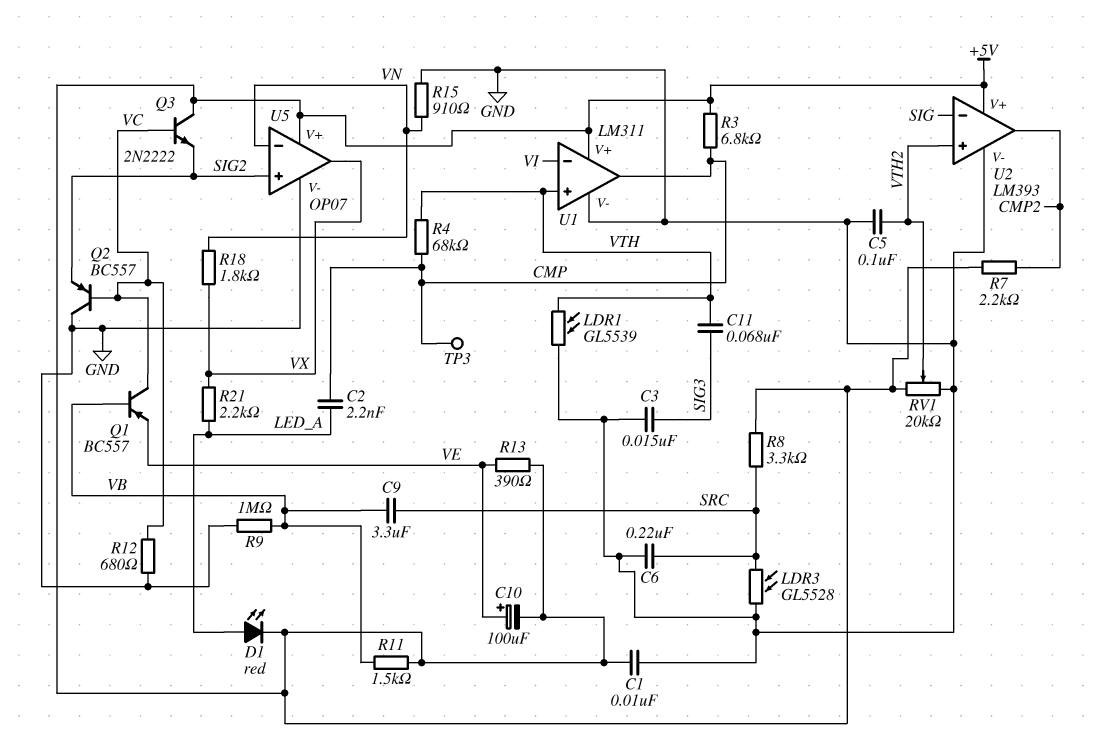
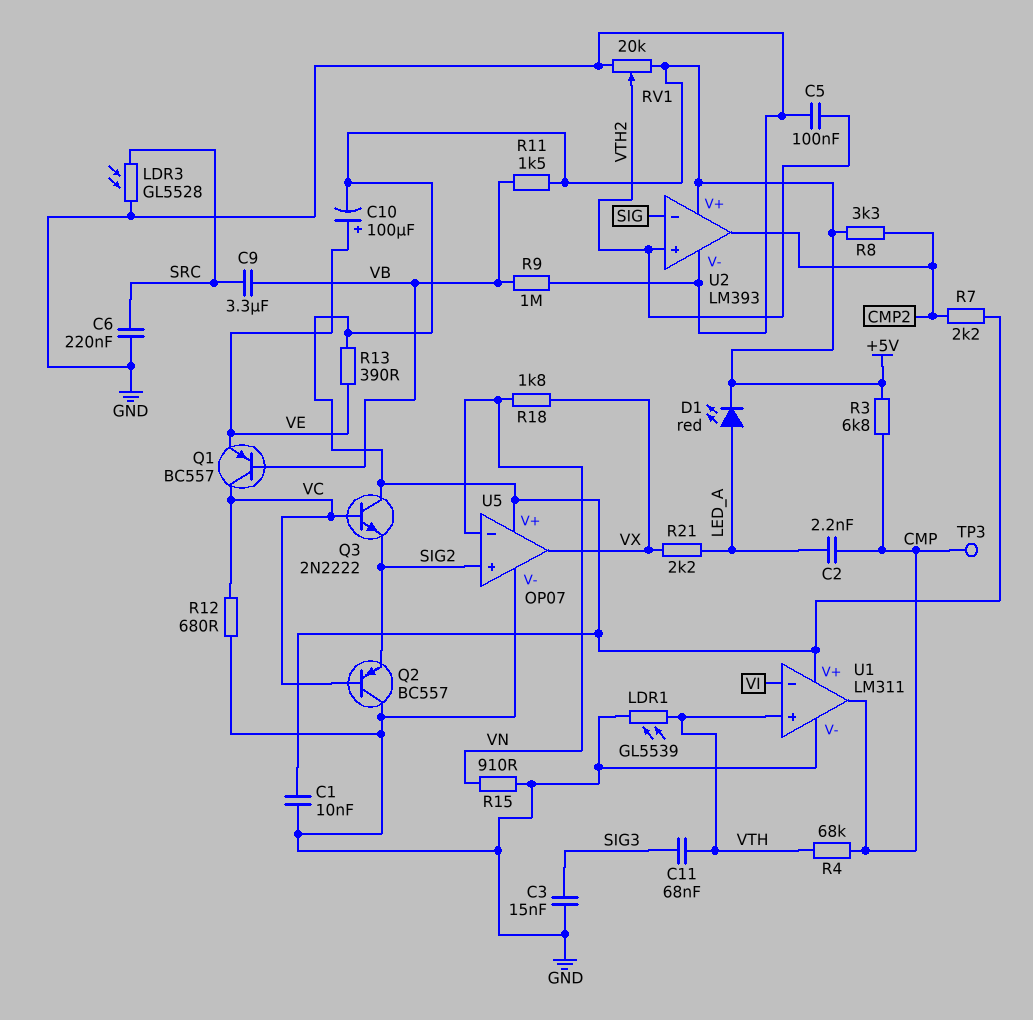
R8: 3.3k (+5V, SRC) -> 3.3k (+5V, CMP2)

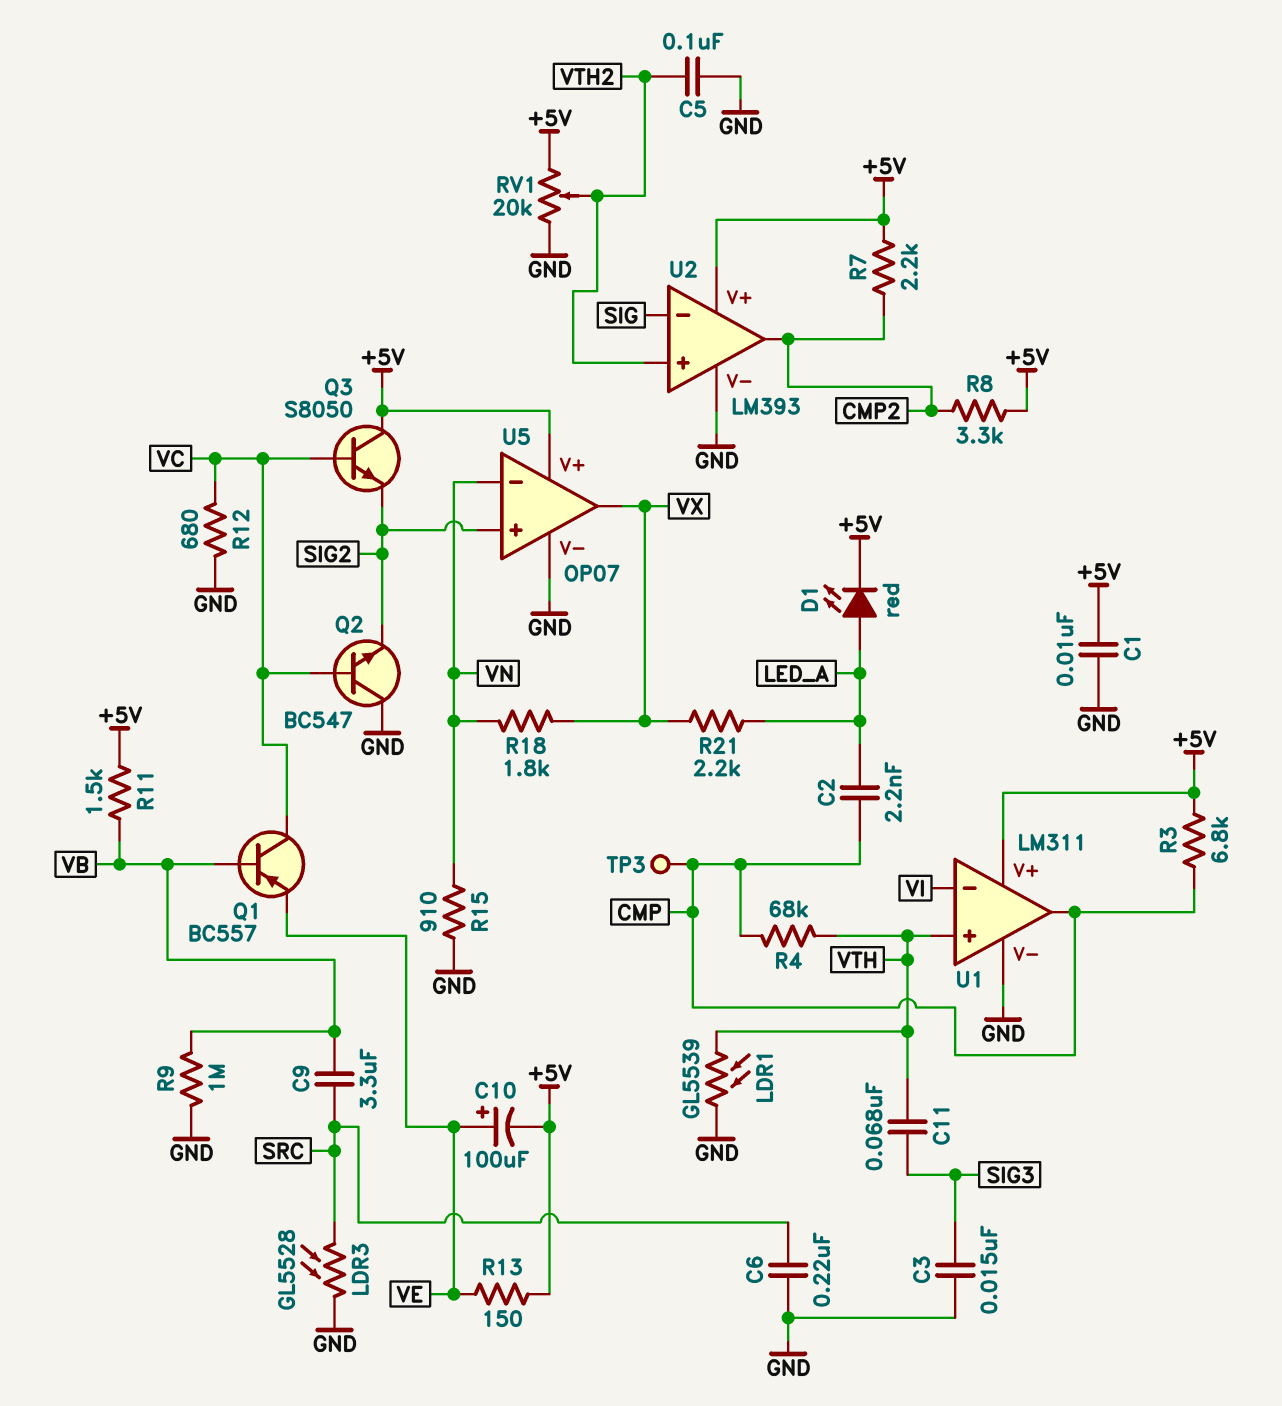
Q2: PNP BC557 (B VC, C GND, E SIG2) -> NPN BC547 (B VC, C GND, E SIG2)
Q3: NPN 2N2222 (B VC, C +5V, E SIG2) -> NPN S8050 (B VC, C +5V, E SIG2)
R13: 390 (+5V, VE) -> 150 (+5V, VE)

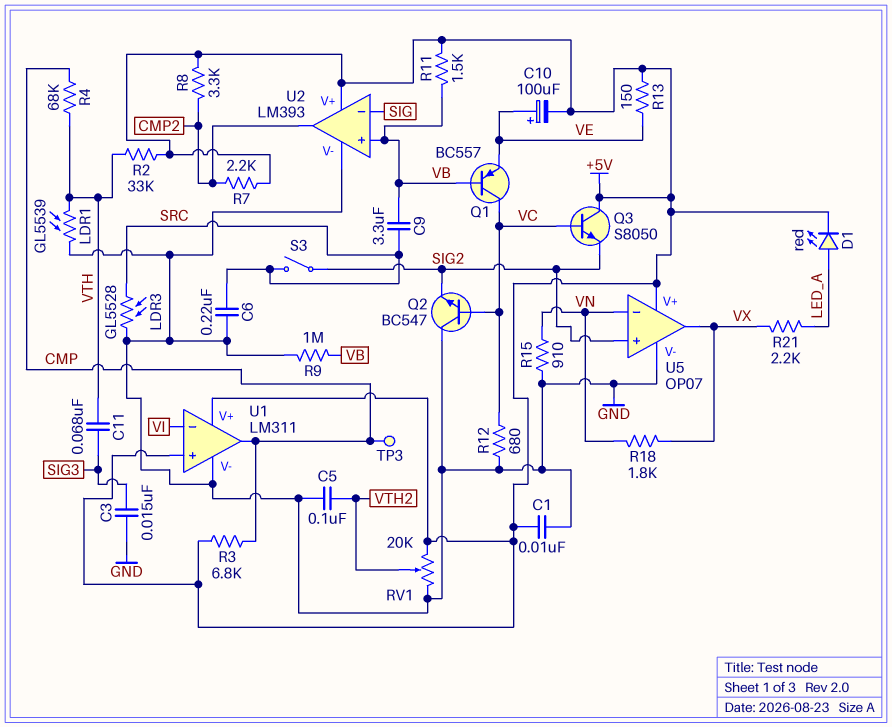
C2: 2.2nF (CMP, LED_A) -> none
R2: none -> 33k (+5V, VTH)
S3: none -> switch (SIG2, SRC)
U1 pin in+: VTH -> +5V
U2 pin in+: VTH2 -> VB

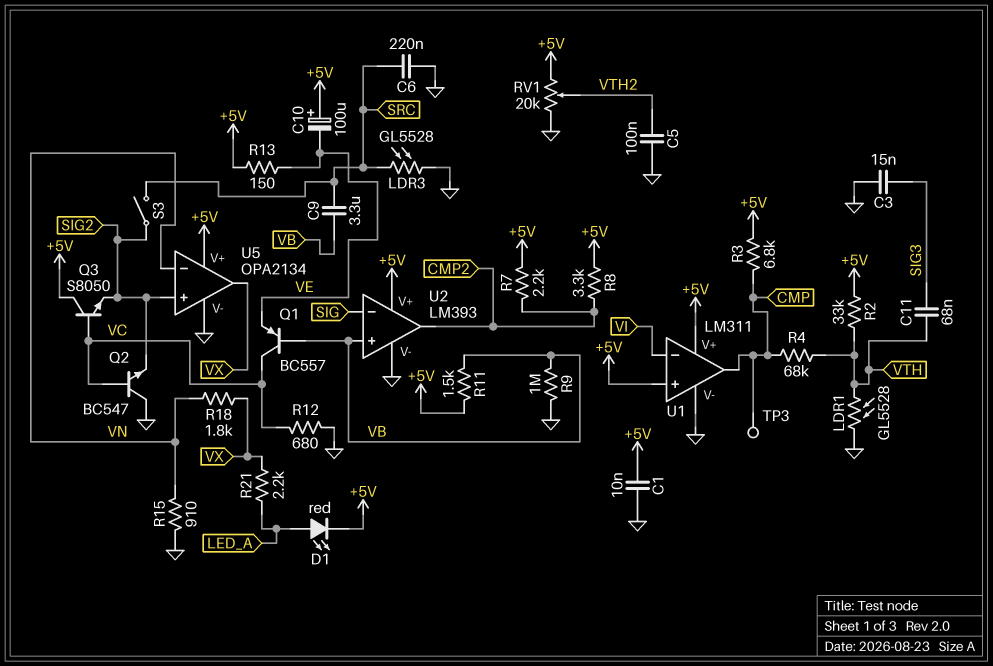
C10: 100uF (plus VE, minus +5V) -> 100uF (plus +5V, minus VE)
LDR1: GL5539 (GND, VTH) -> GL5528 (GND, VTH)
U5: OP07 -> OPA2134

